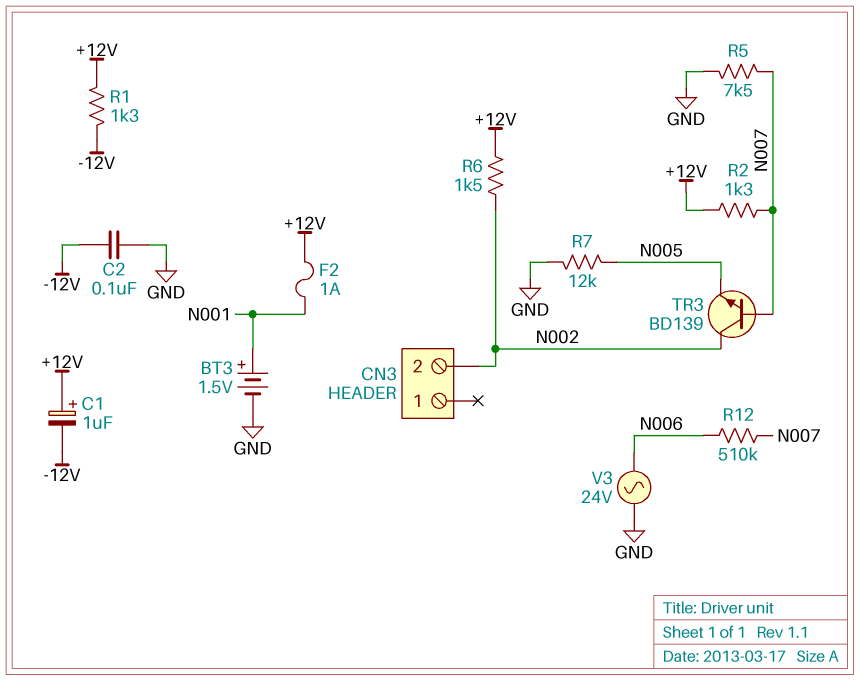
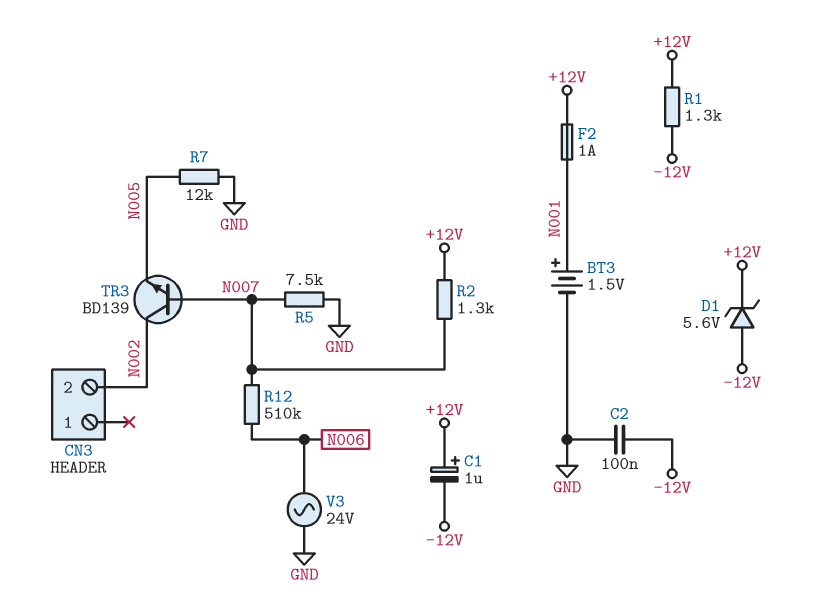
D1: none -> zener 5.6V (A -12V, K +12V)
R6: 1.5k (+12V, N002) -> none

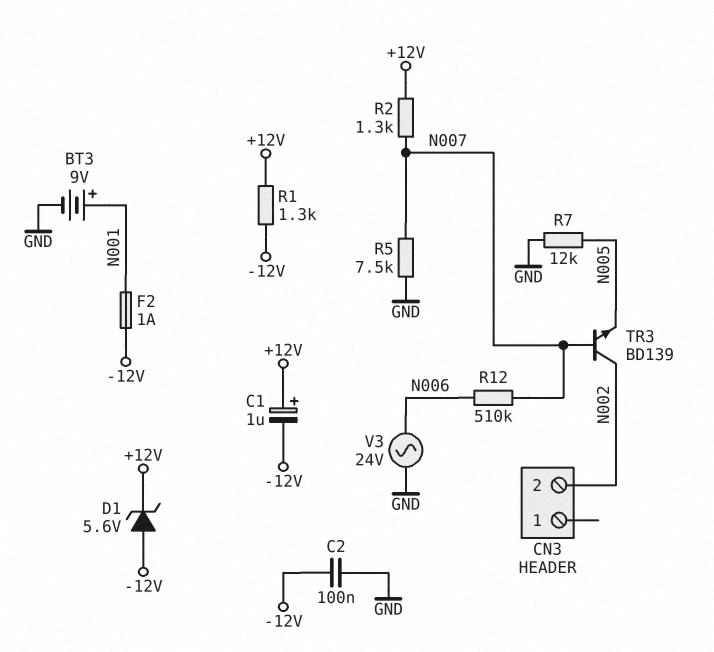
BT3: 1.5V (plus N001, minus GND) -> 9V (plus N001, minus GND)
F2: 1A (+12V, N001) -> 1A (-12V, N001)

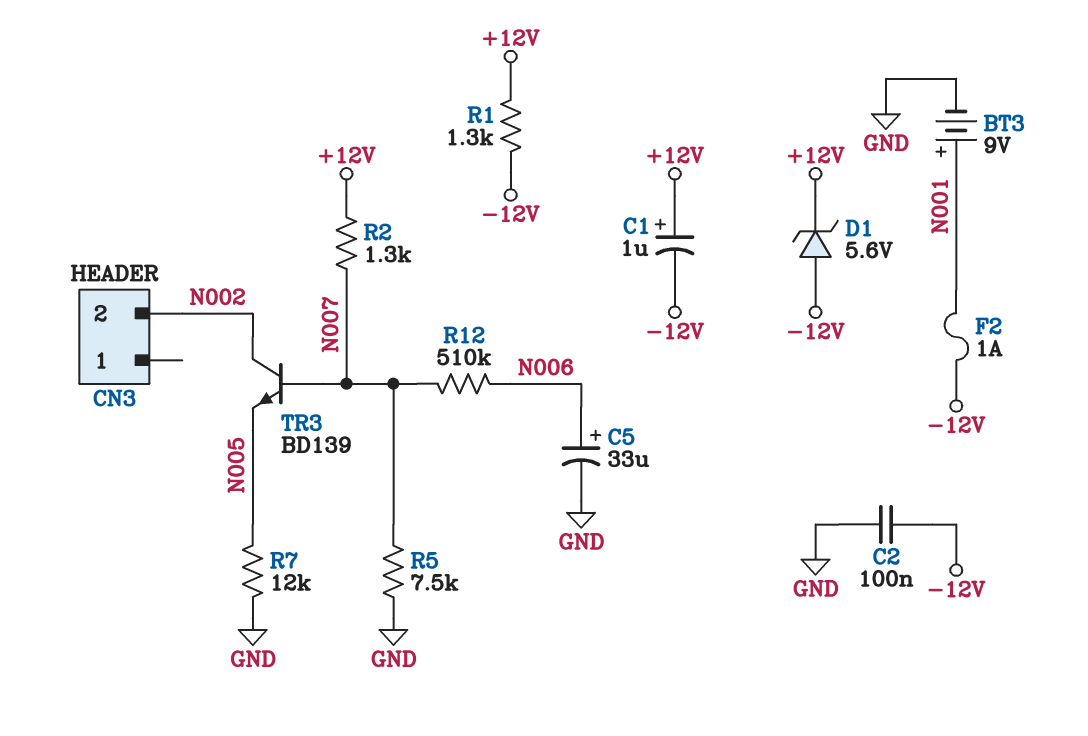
C5: none -> 33uF (plus N006, minus GND)
V3: AC 24V (GND, N006) -> none

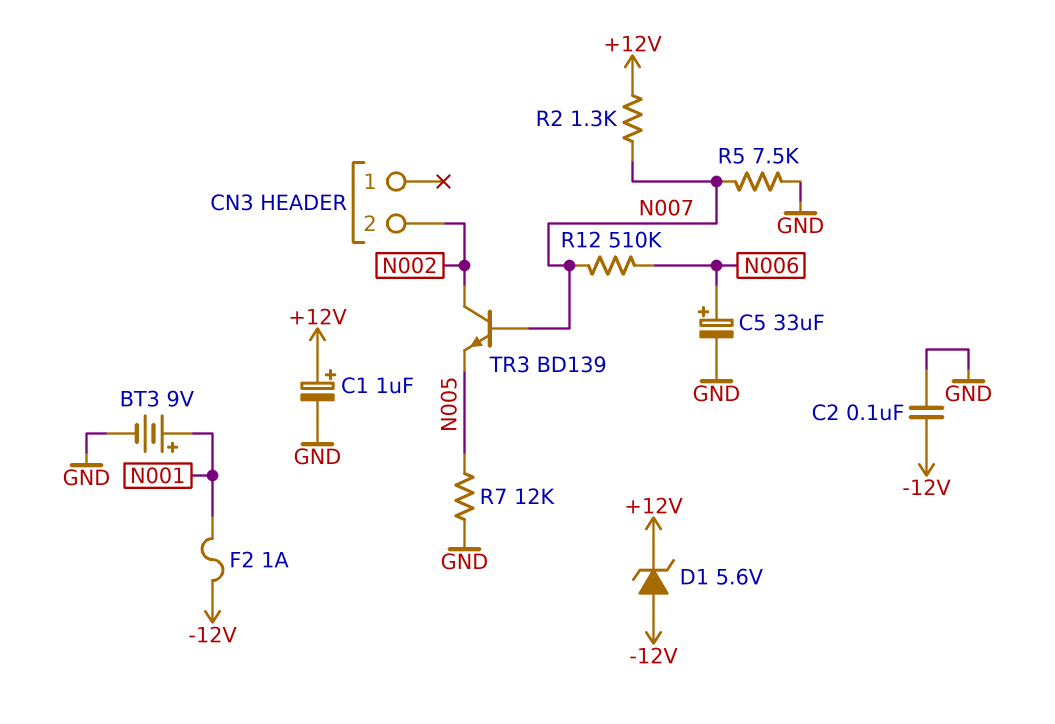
C1: 1uF (plus +12V, minus -12V) -> 1uF (plus +12V, minus GND)
R1: 1.3k (+12V, -12V) -> none

